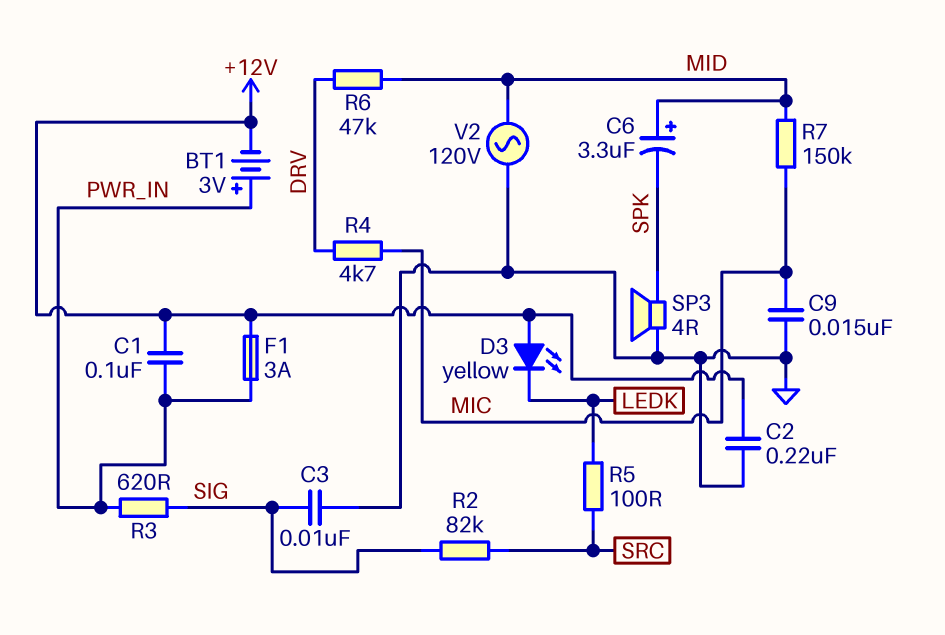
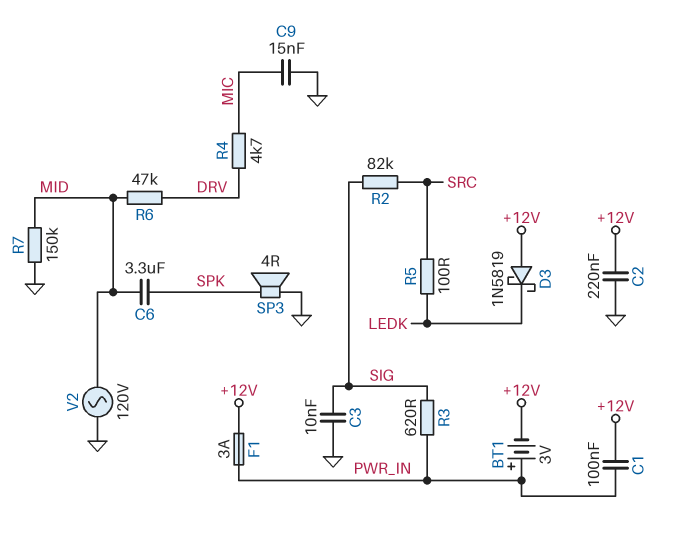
C6: 3.3uF (plus MID, minus SPK) -> 3.3uF (MID, SPK)
D3: LED yellow (A +12V, K LEDK) -> schottky 1N5819 (A +12V, K LEDK)
R7: 150k (MIC, MID) -> 150k (GND, MID)

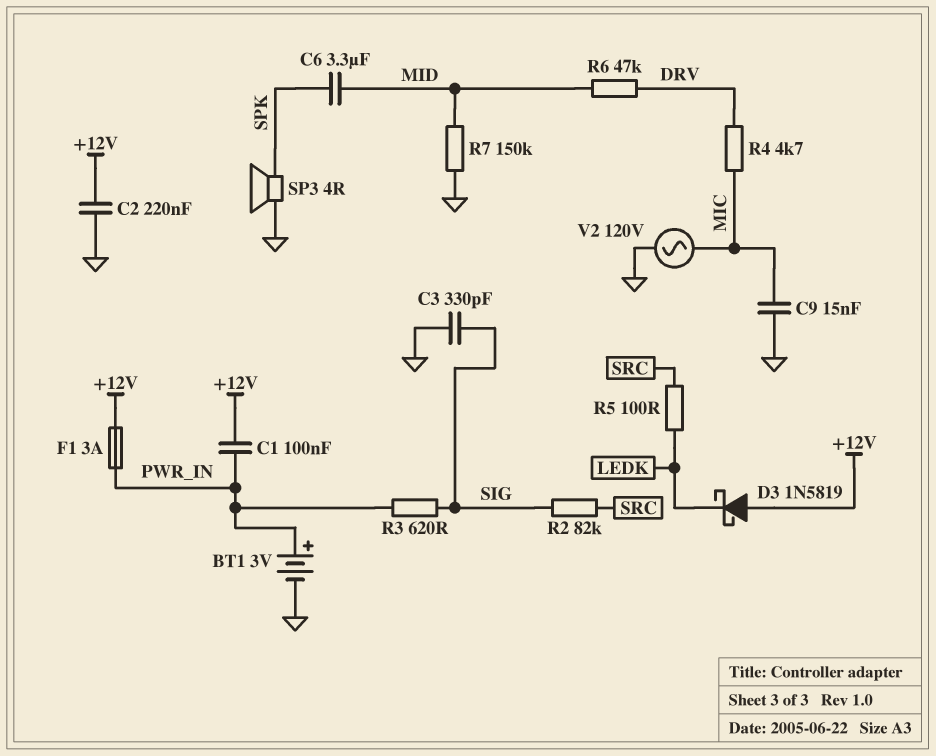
BT1: 3V (plus PWR_IN, minus +12V) -> 3V (plus PWR_IN, minus GND)
C3: 10nF (GND, SIG) -> 330pF (GND, SIG)
V2: AC 120V (GND, MID) -> AC 120V (GND, MIC)

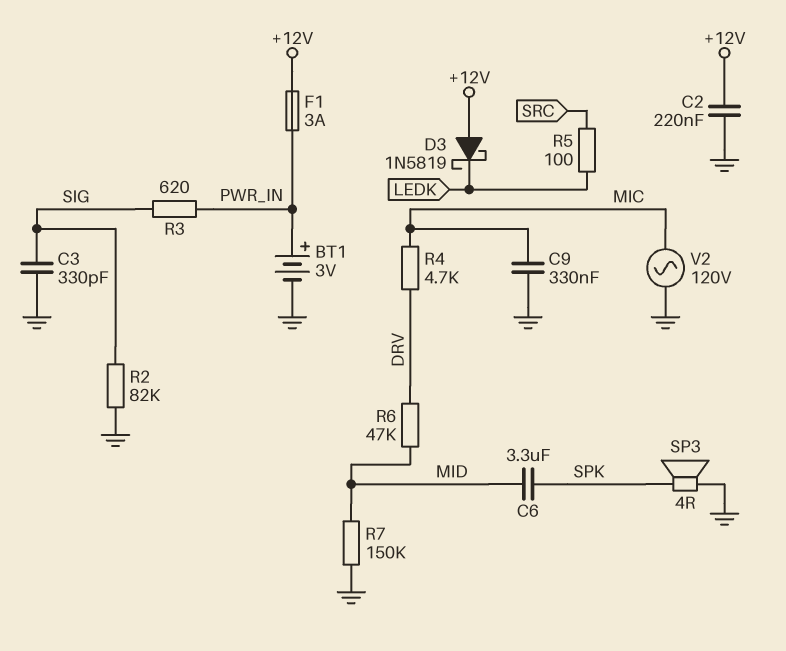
C1: 100nF (+12V, PWR_IN) -> none
C9: 15nF (GND, MIC) -> 330nF (GND, MIC)
R2: 82k (SIG, SRC) -> 82k (GND, SIG)

